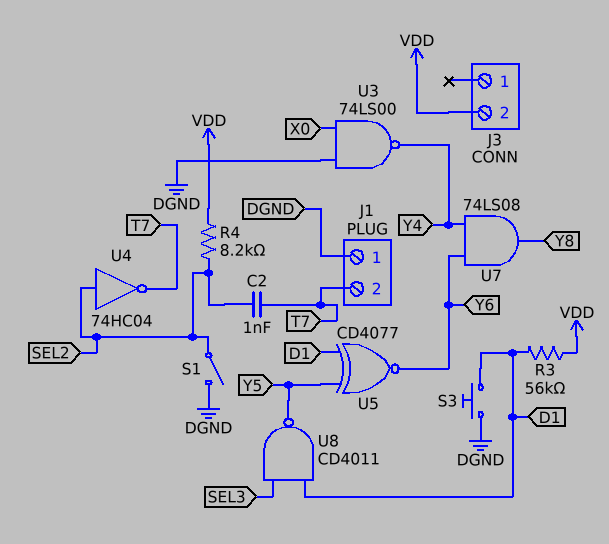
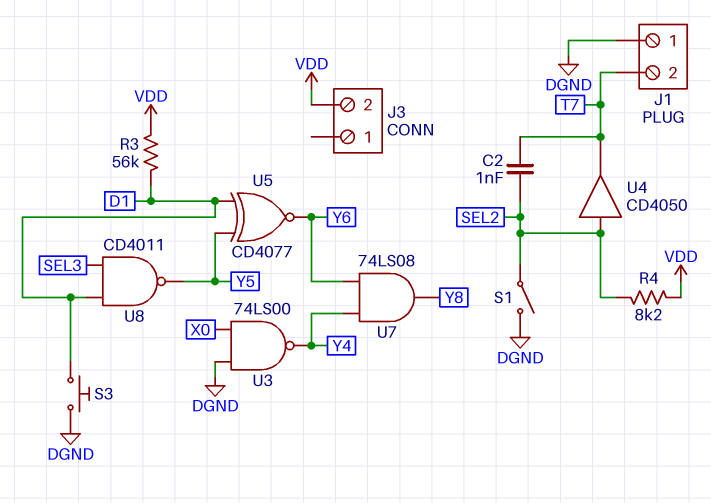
U4: NOT 74HC04 (in SEL2, out T7) -> buffer CD4050 (in SEL2, out T7)

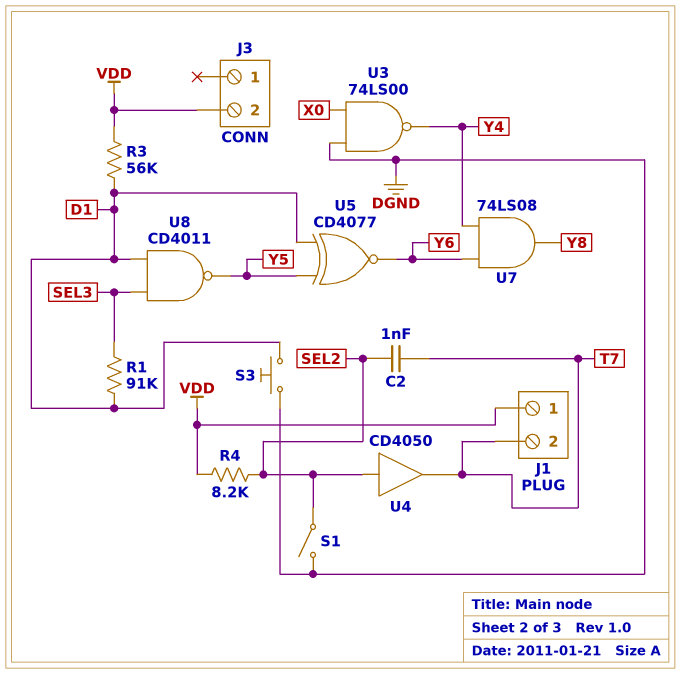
J1 pin 1: DGND -> VDD
R1: none -> 91k (D1, SEL3)

